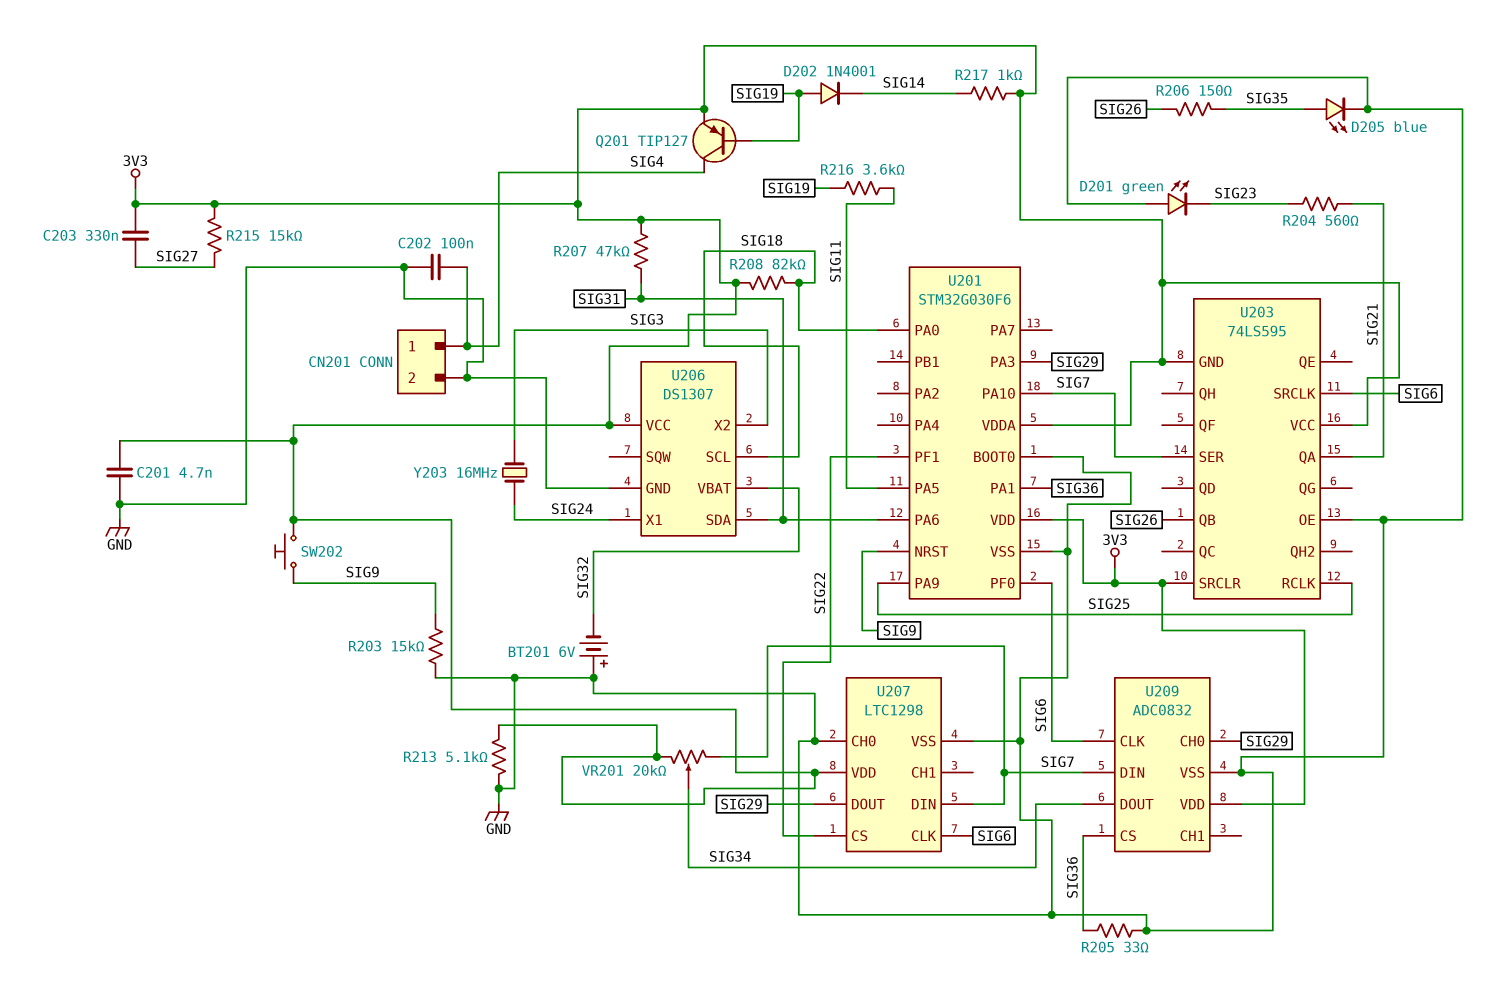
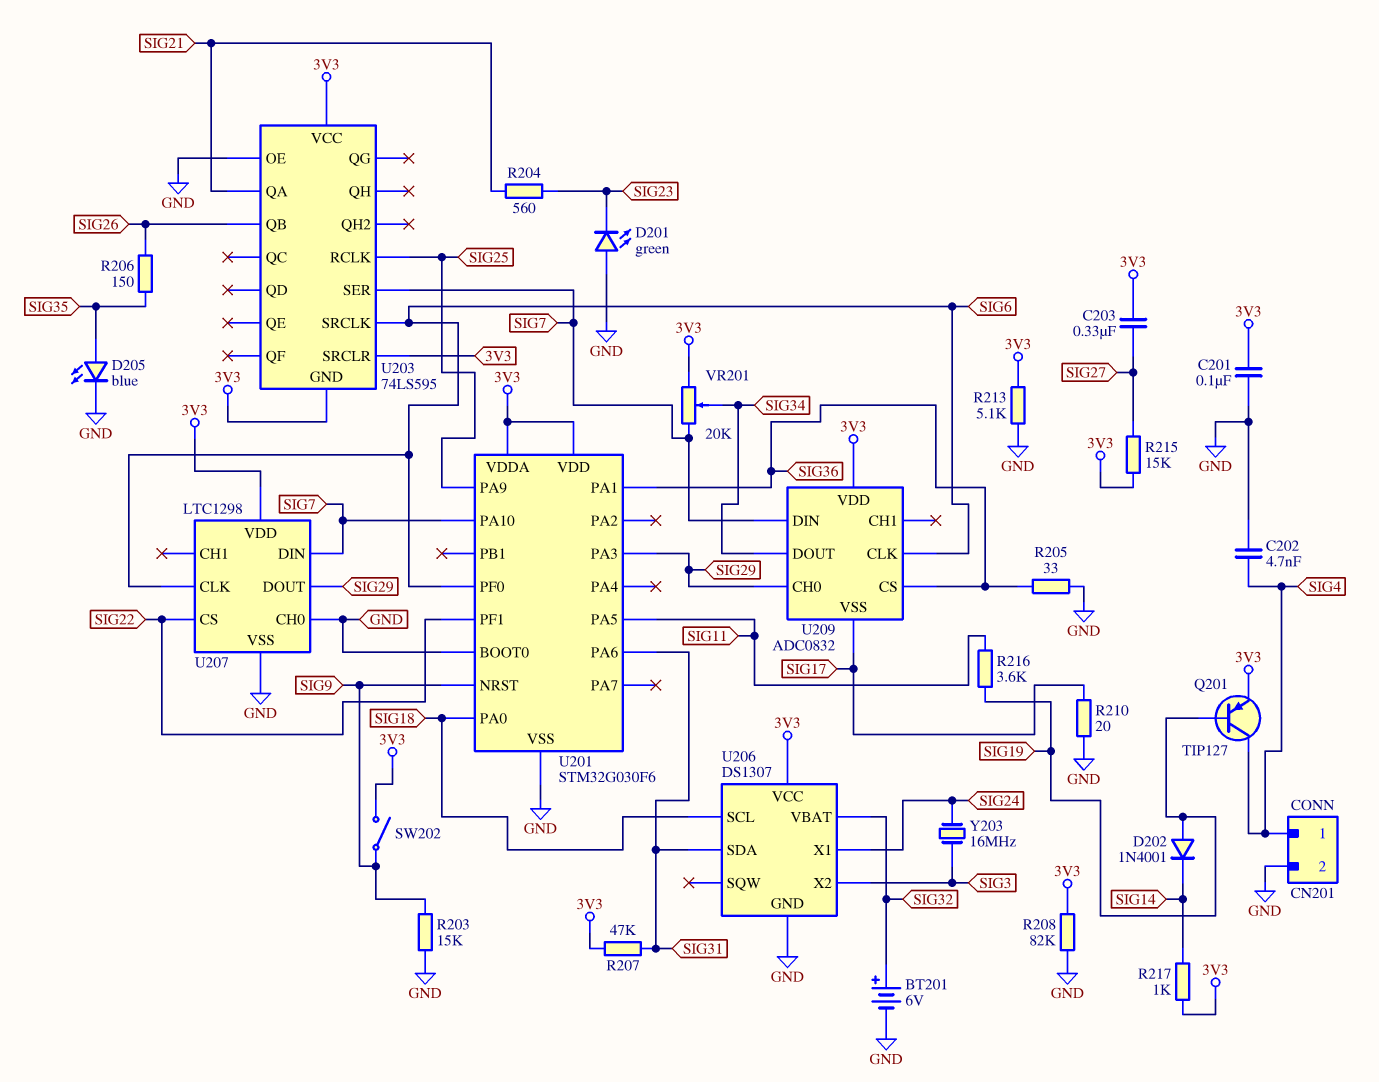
BT201: 6V (plus GND, minus SIG32) -> 6V (plus SIG32, minus GND)
C201: 4.7nF (3V3, GND) -> 100nF (3V3, GND)
C202: 100nF (GND, SIG4) -> 4.7nF (GND, SIG4)
R208: 82k (3V3, SIG18) -> 82k (3V3, GND)
R210: none -> 20 (GND, SIG17)
SW202: button (3V3, SIG9) -> switch (3V3, SIG9)
U209 pin VSS: GND -> SIG17

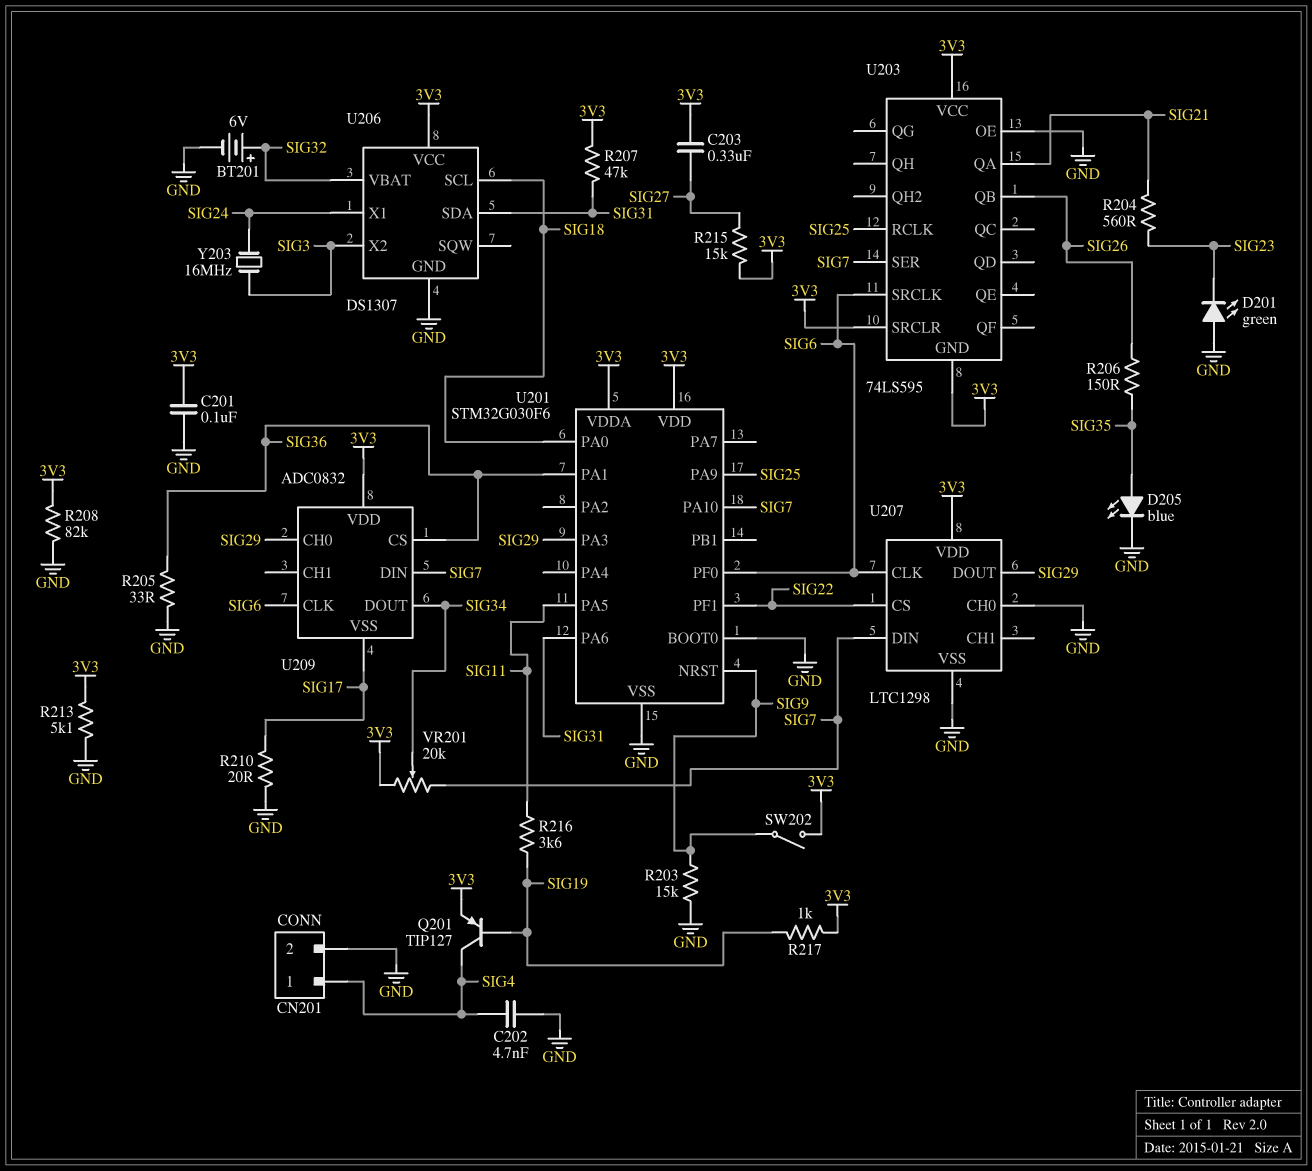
D202: diode 1N4001 (A SIG19, K SIG14) -> none
R217: 1k (3V3, SIG14) -> 1k (3V3, SIG19)

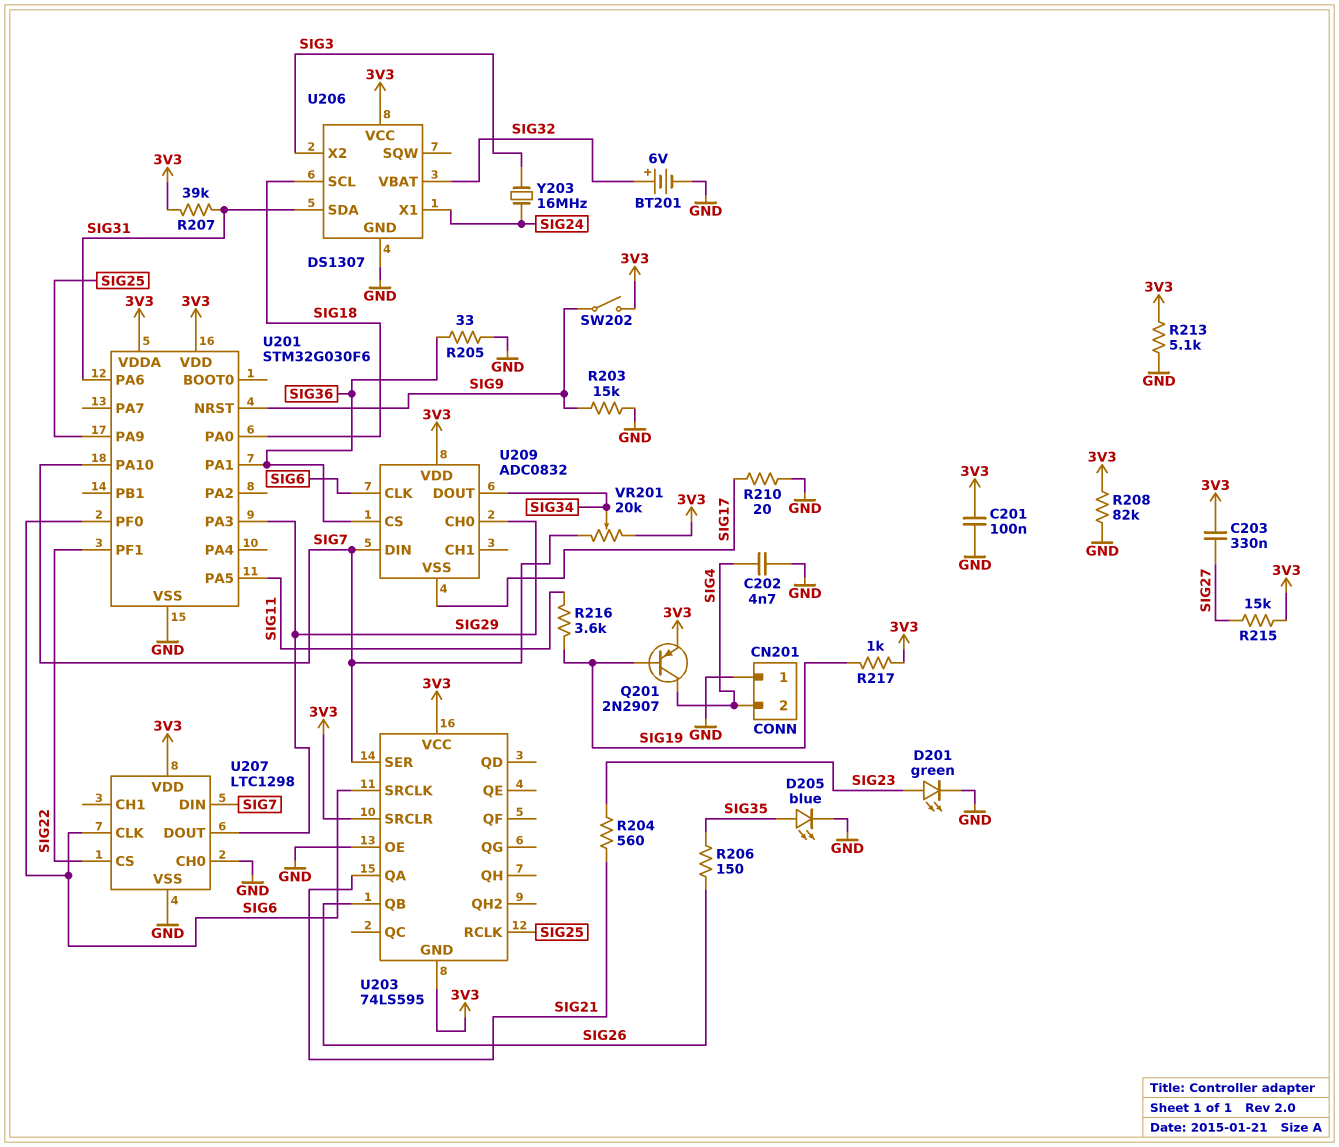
CN201 pin 1: SIG4 -> GND
CN201 pin 2: GND -> SIG4
D201: LED green (A GND, K SIG23) -> LED green (A SIG23, K GND)
Q201: PNP TIP127 (B SIG19, C SIG4, E 3V3) -> PNP 2N2907 (B SIG19, C SIG4, E 3V3)
R207: 47k (3V3, SIG31) -> 39k (3V3, SIG31)
U201 pin BOOT0: GND -> none

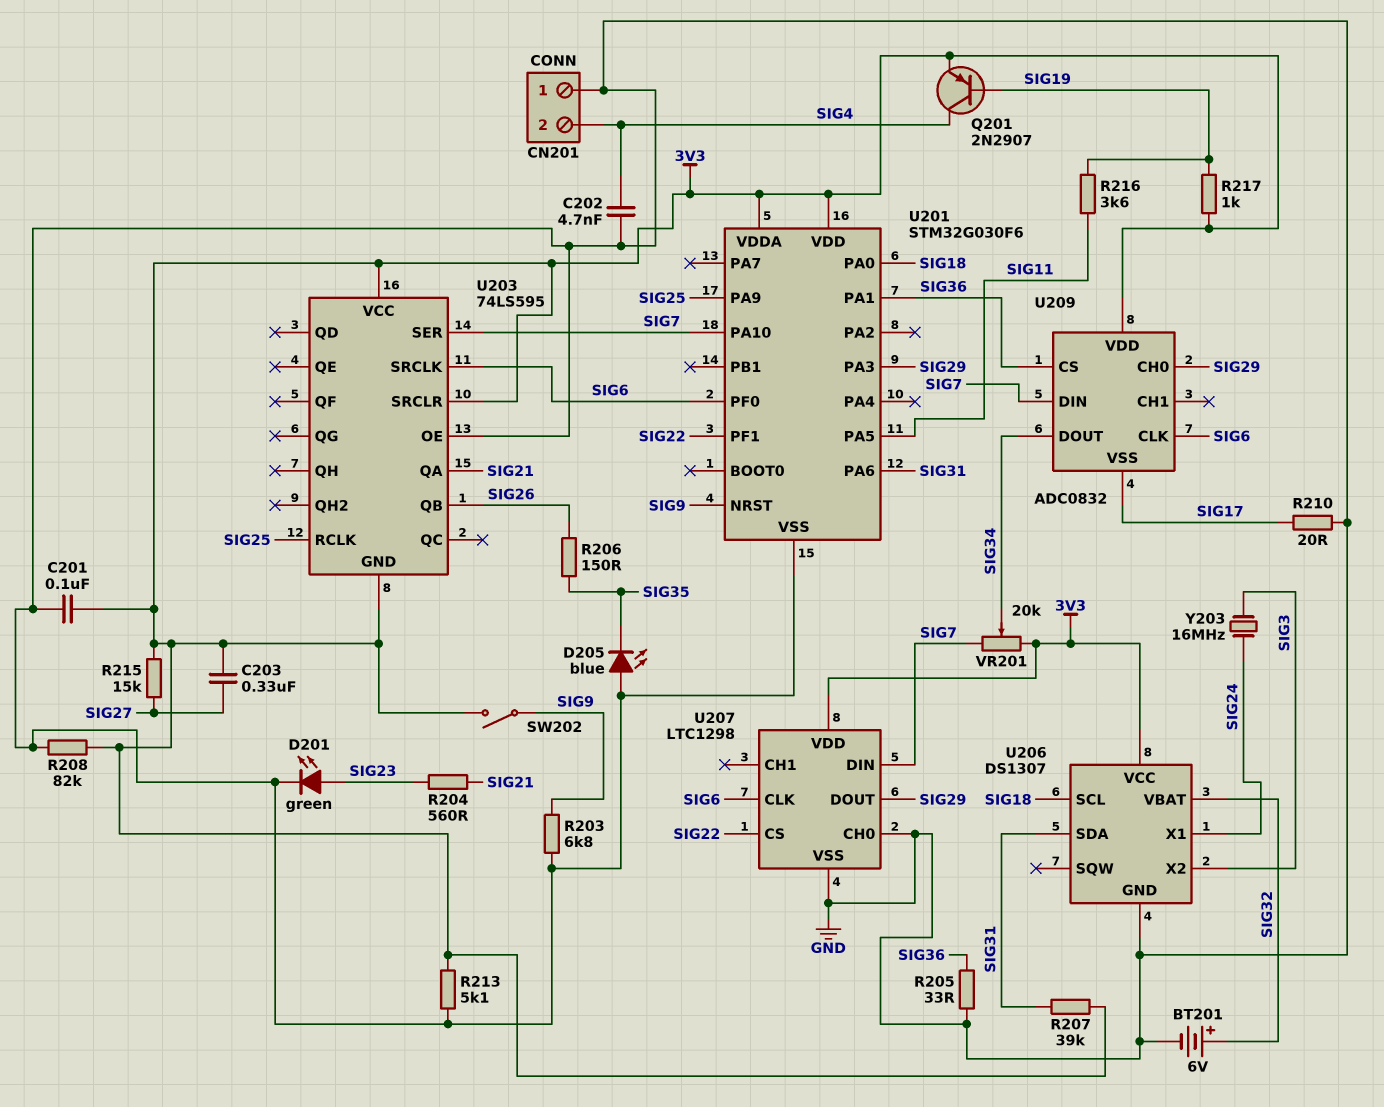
D205: LED blue (A SIG35, K GND) -> LED blue (A GND, K SIG35)
R203: 15k (GND, SIG9) -> 6.8k (GND, SIG9)

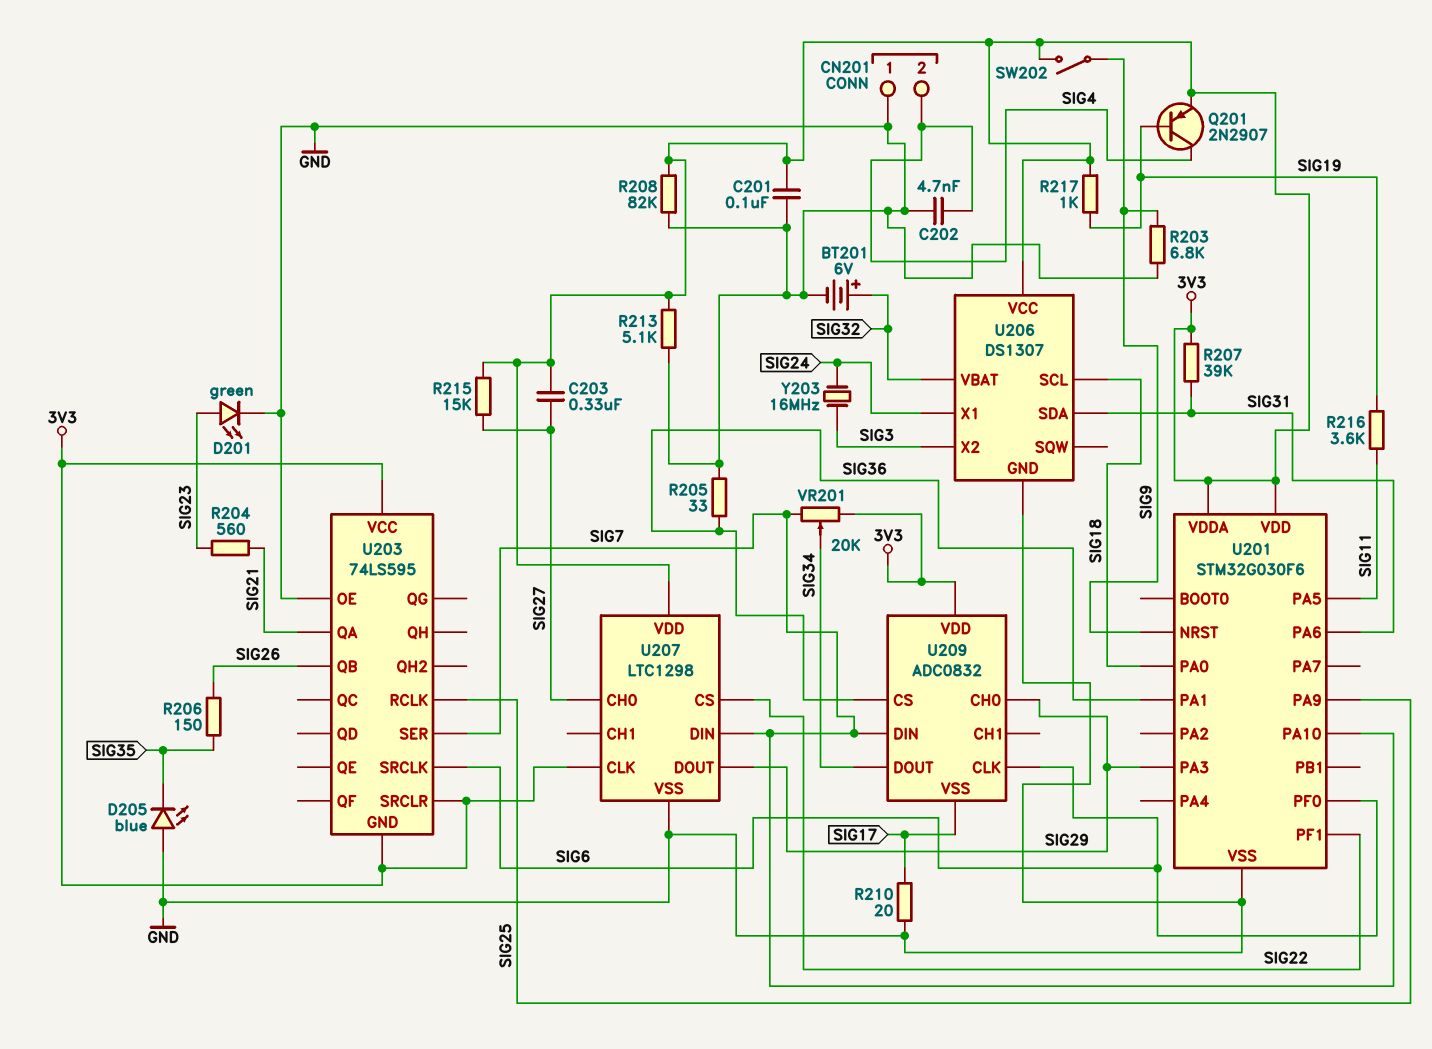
U207 pin CH0: GND -> SIG27
U207 pin CLK: SIG6 -> 3V3

